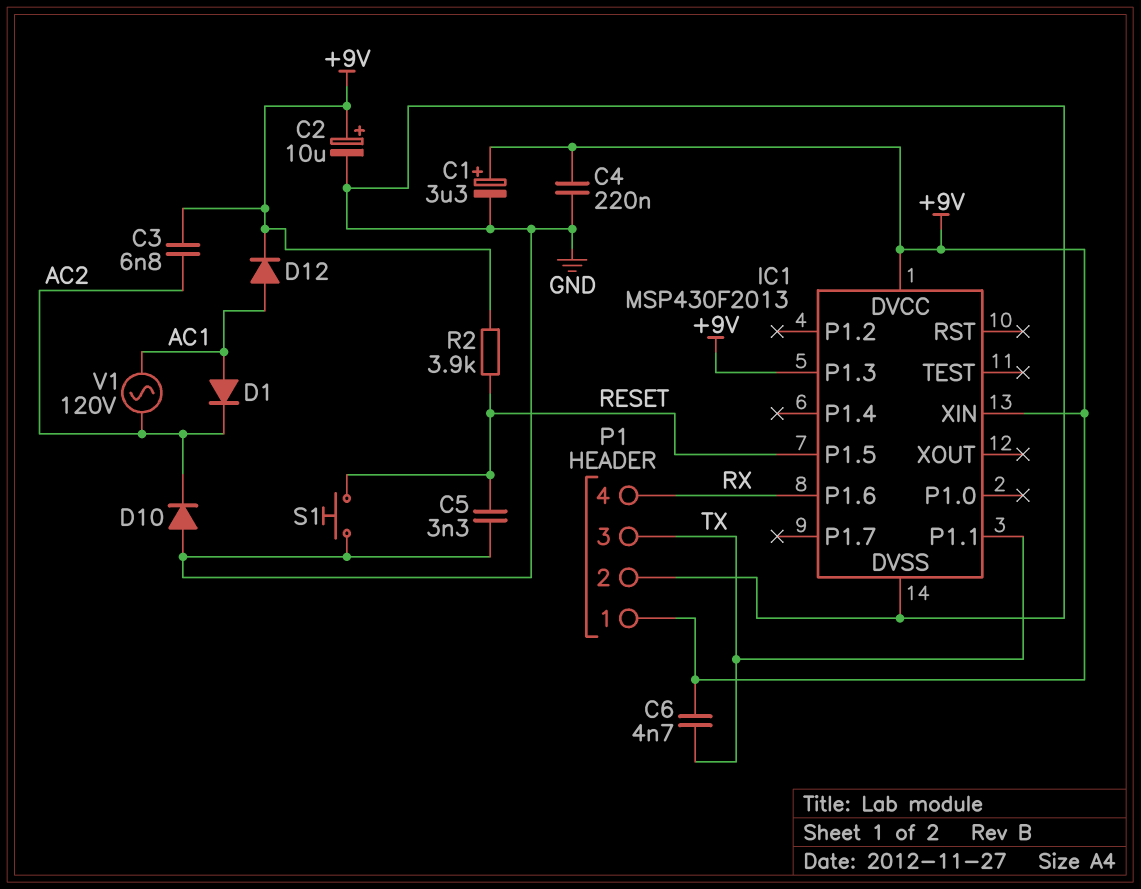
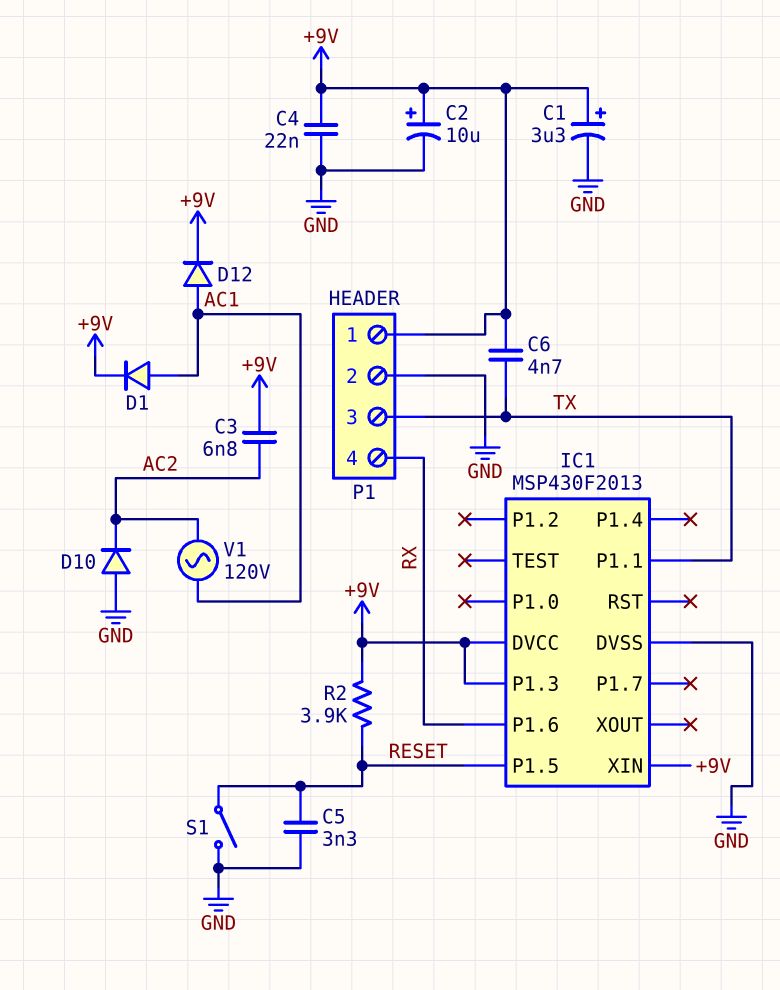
C4: 220nF (+9V, GND) -> 22nF (+9V, GND)
D1: diode (A AC1, K AC2) -> diode (A AC1, K +9V)
S1: button (GND, RESET) -> switch (GND, RESET)

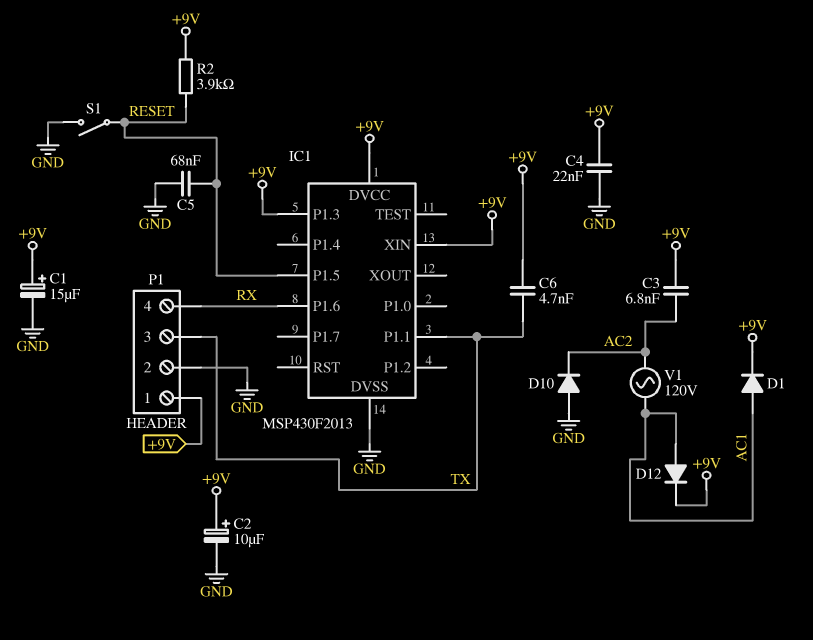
C1: 3.3uF (plus +9V, minus GND) -> 15uF (plus +9V, minus GND)
C5: 3.3nF (GND, RESET) -> 68nF (GND, RESET)

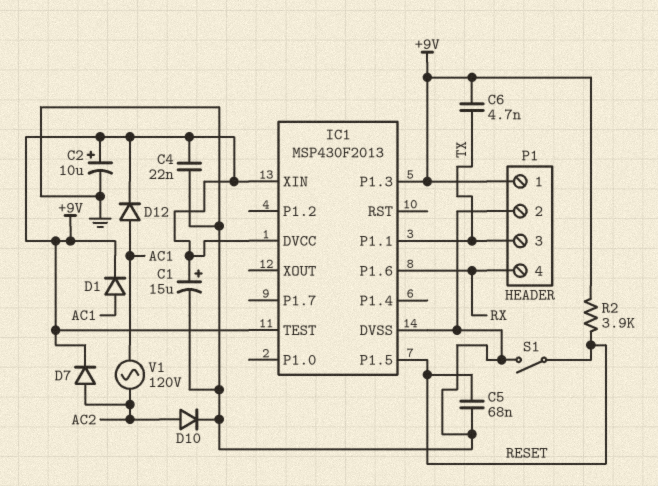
C3: 6.8nF (+9V, AC2) -> none
D7: none -> diode (A AC2, K +9V)
D10: diode (A GND, K AC2) -> diode (A AC2, K GND)
IC1 pin TEST: none -> +9V

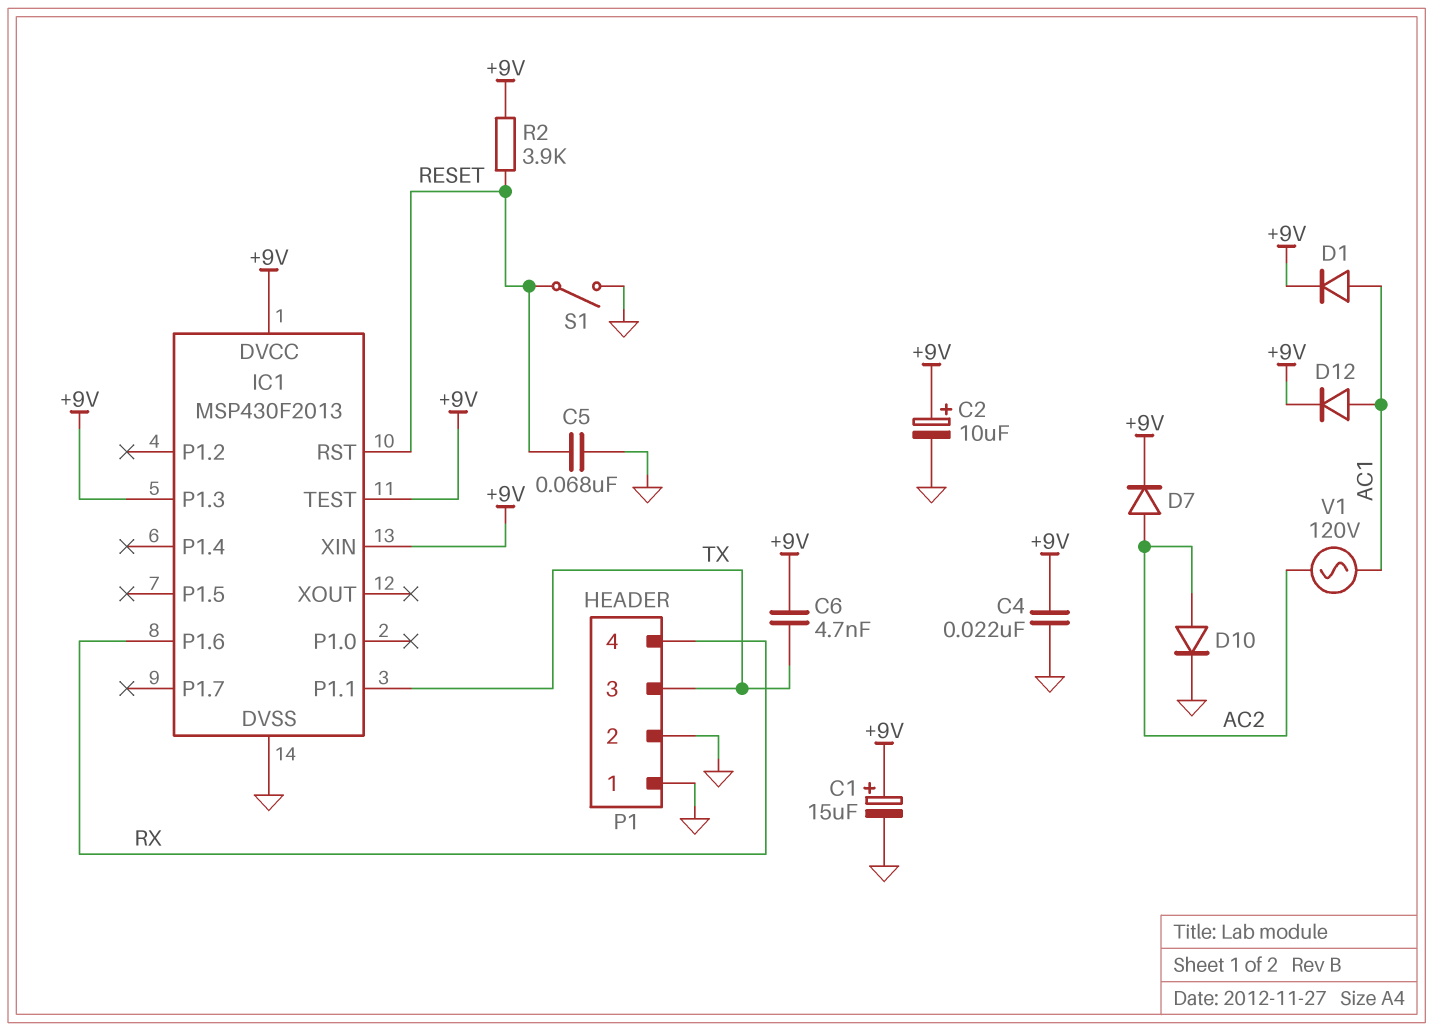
IC1 pin P1.5: RESET -> none
IC1 pin RST: none -> RESET
P1 pin 1: +9V -> GND

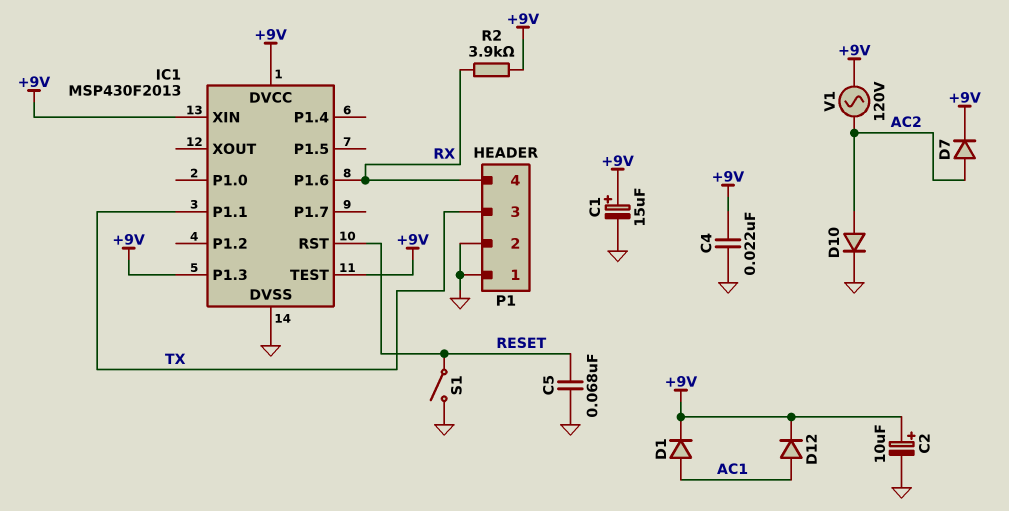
C6: 4.7nF (+9V, TX) -> none
R2: 3.9k (+9V, RESET) -> 3.9k (+9V, RX)
V1: AC 120V (AC1, AC2) -> AC 120V (+9V, AC2)

